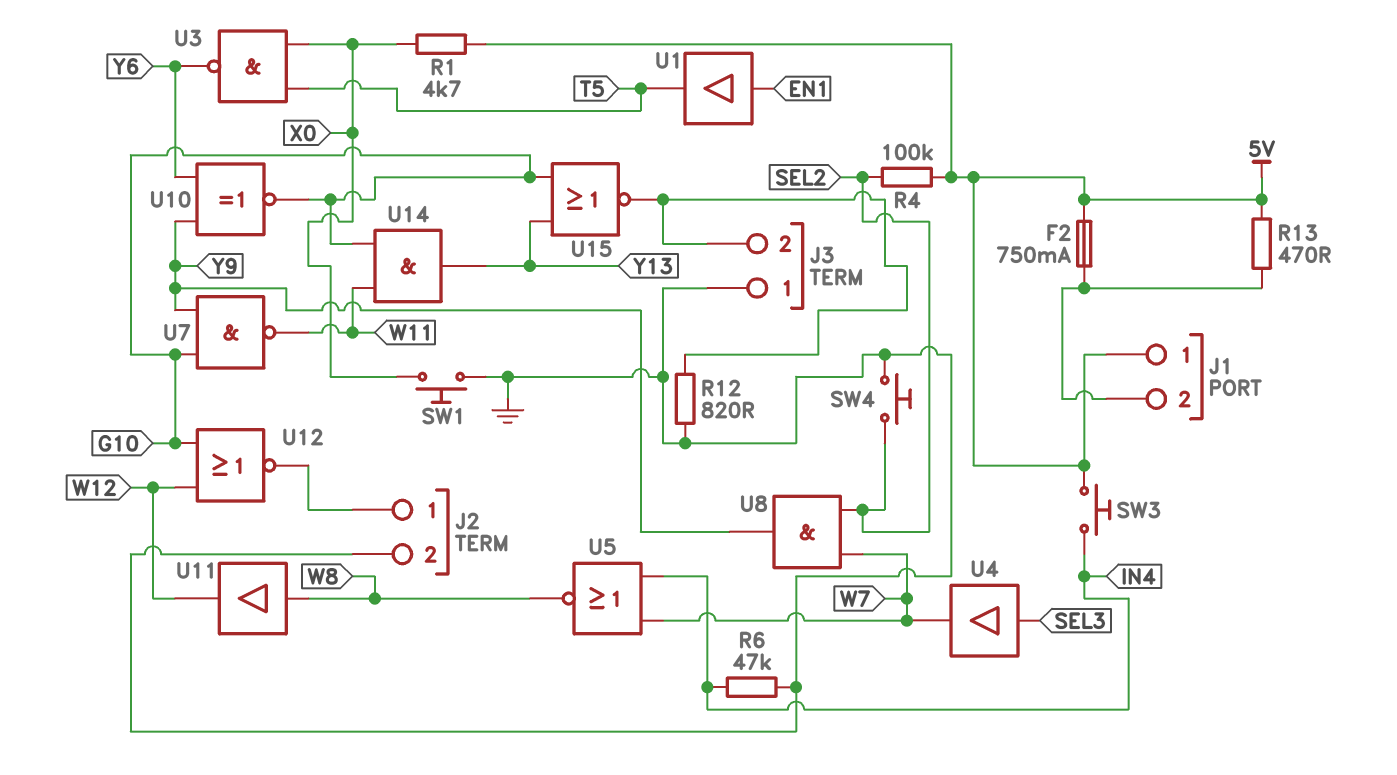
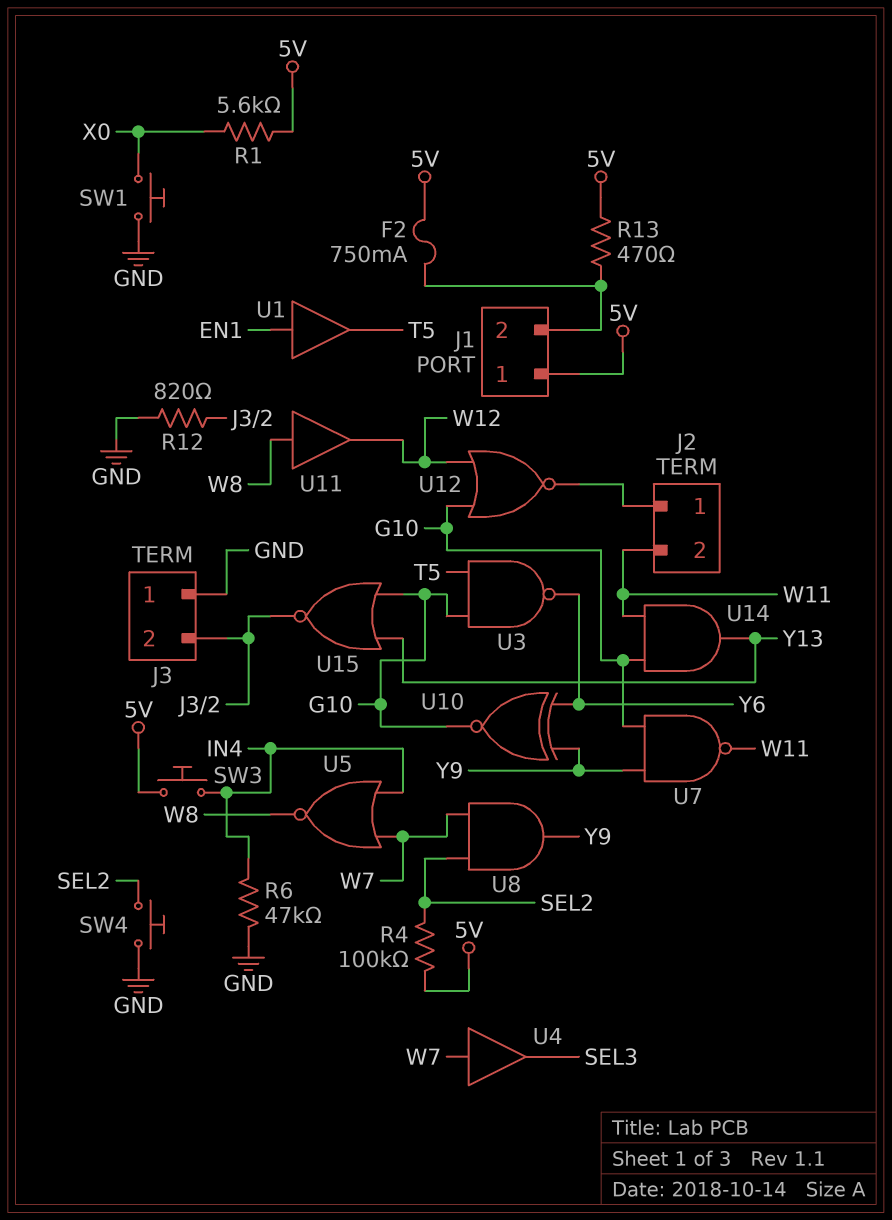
J2 pin 2: GND -> W11
R1: 4.7k (5V, X0) -> 5.6k (5V, X0)
U3: NAND (in T5, in X0, out Y6) -> NAND (in G10, in T5, out Y6)
U4: buffer (in SEL3, out W7) -> buffer (in W7, out SEL3)

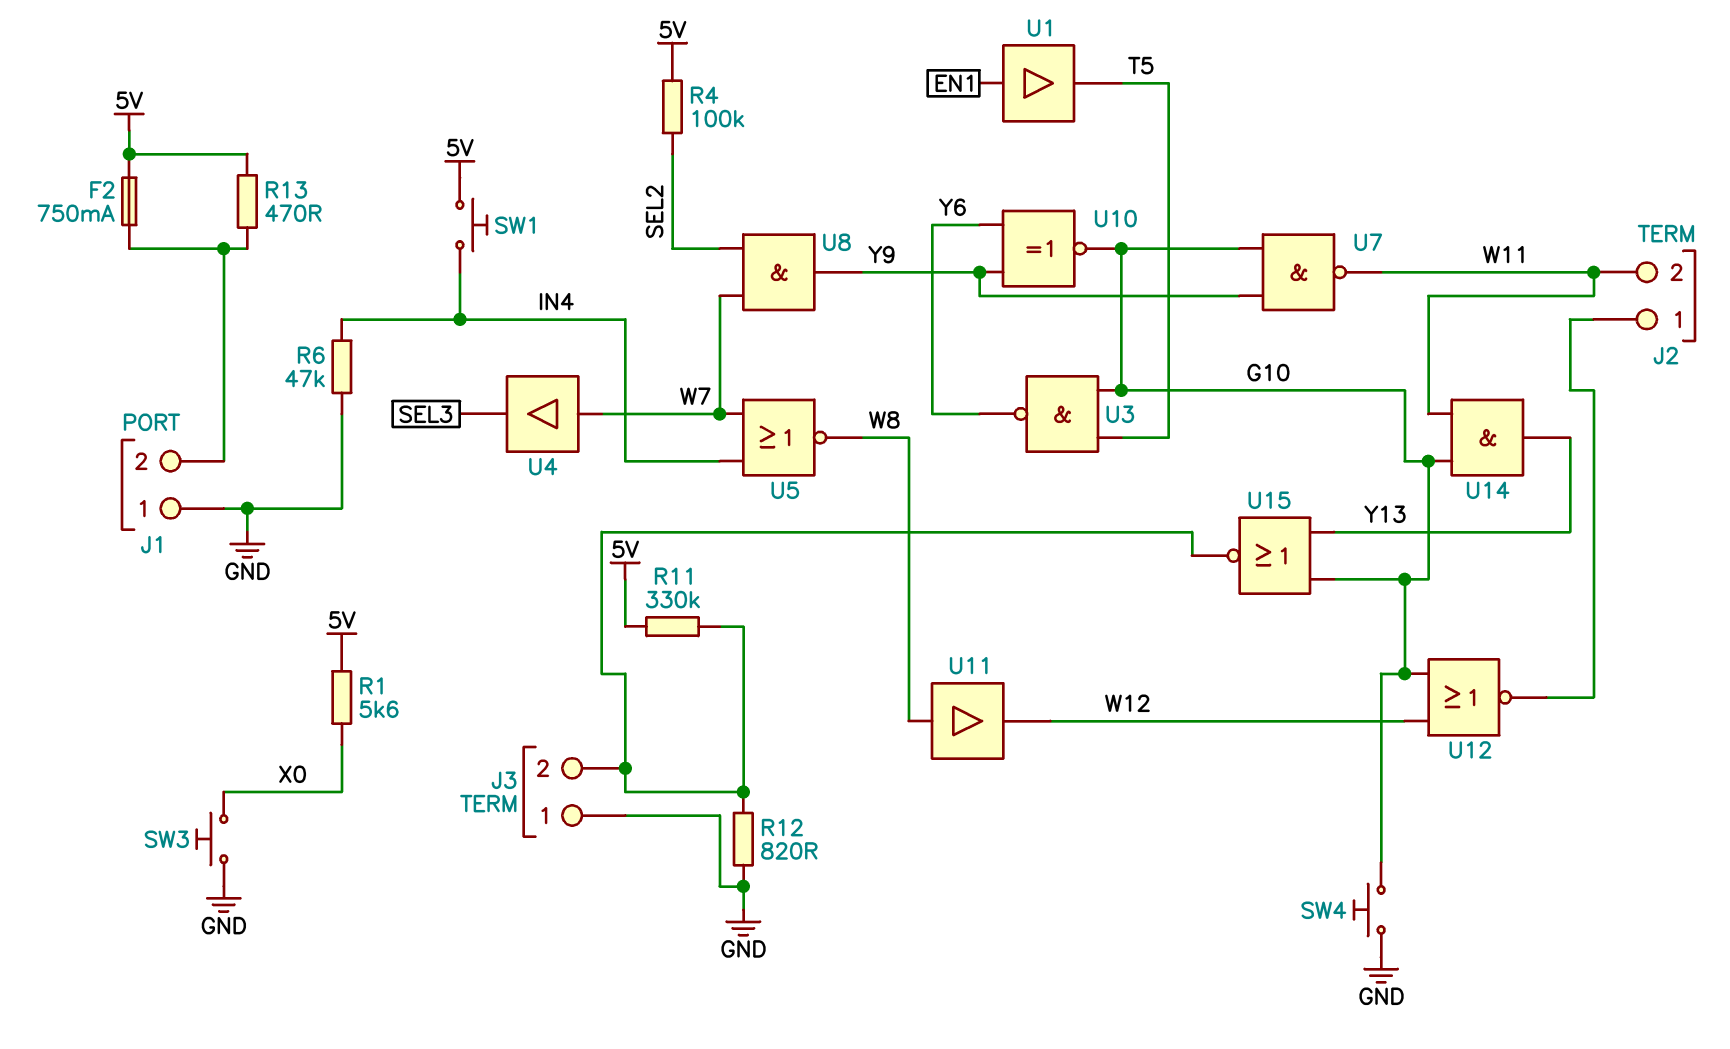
J1 pin 1: 5V -> GND
R11: none -> 330k (5V, J3/2)
SW1: button (GND, X0) -> button (5V, IN4)
SW3: button (5V, IN4) -> button (GND, X0)
SW4: button (GND, SEL2) -> button (G10, GND)

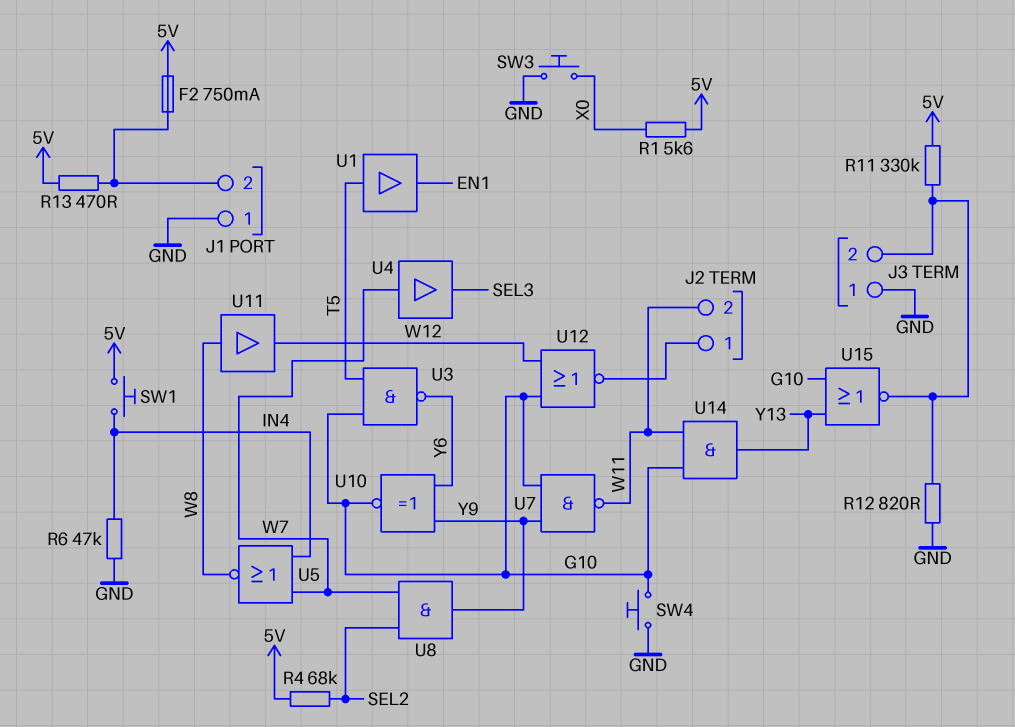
R4: 100k (5V, SEL2) -> 68k (5V, SEL2)
U1: buffer (in EN1, out T5) -> buffer (in T5, out EN1)

